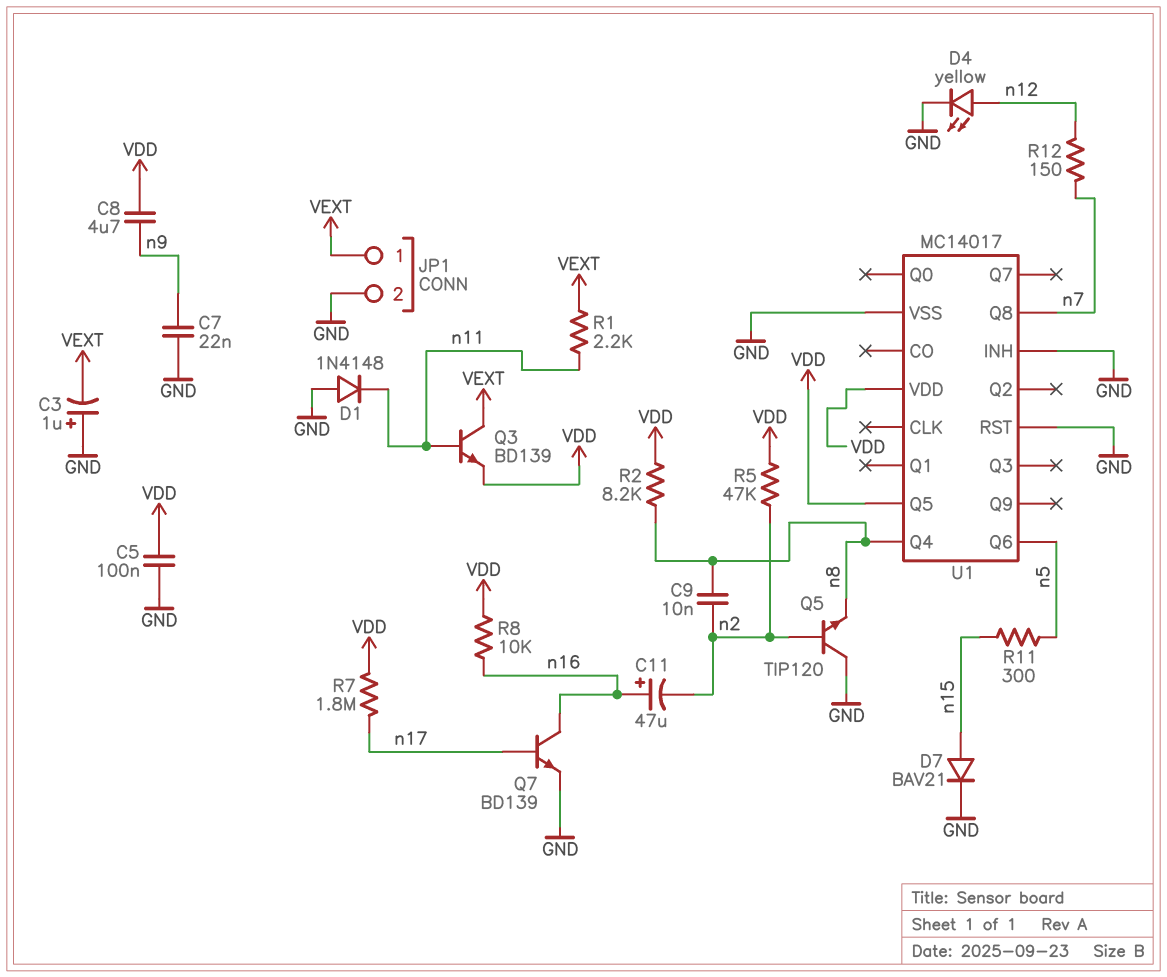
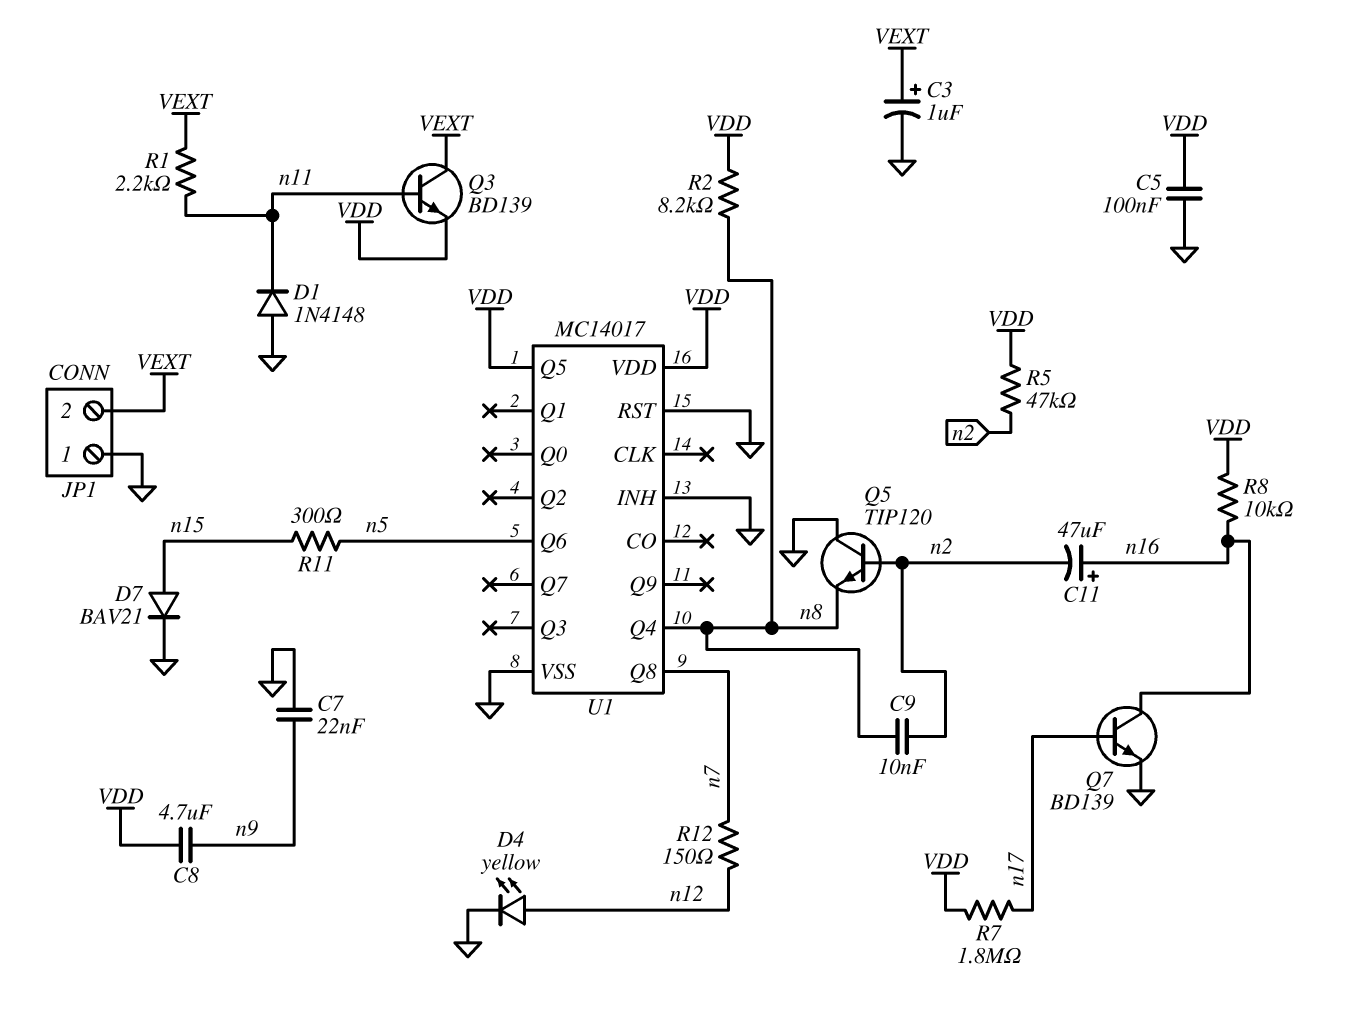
C3: 1uF (plus GND, minus VEXT) -> 1uF (plus VEXT, minus GND)
JP1 pin 1: VEXT -> GND
JP1 pin 2: GND -> VEXT

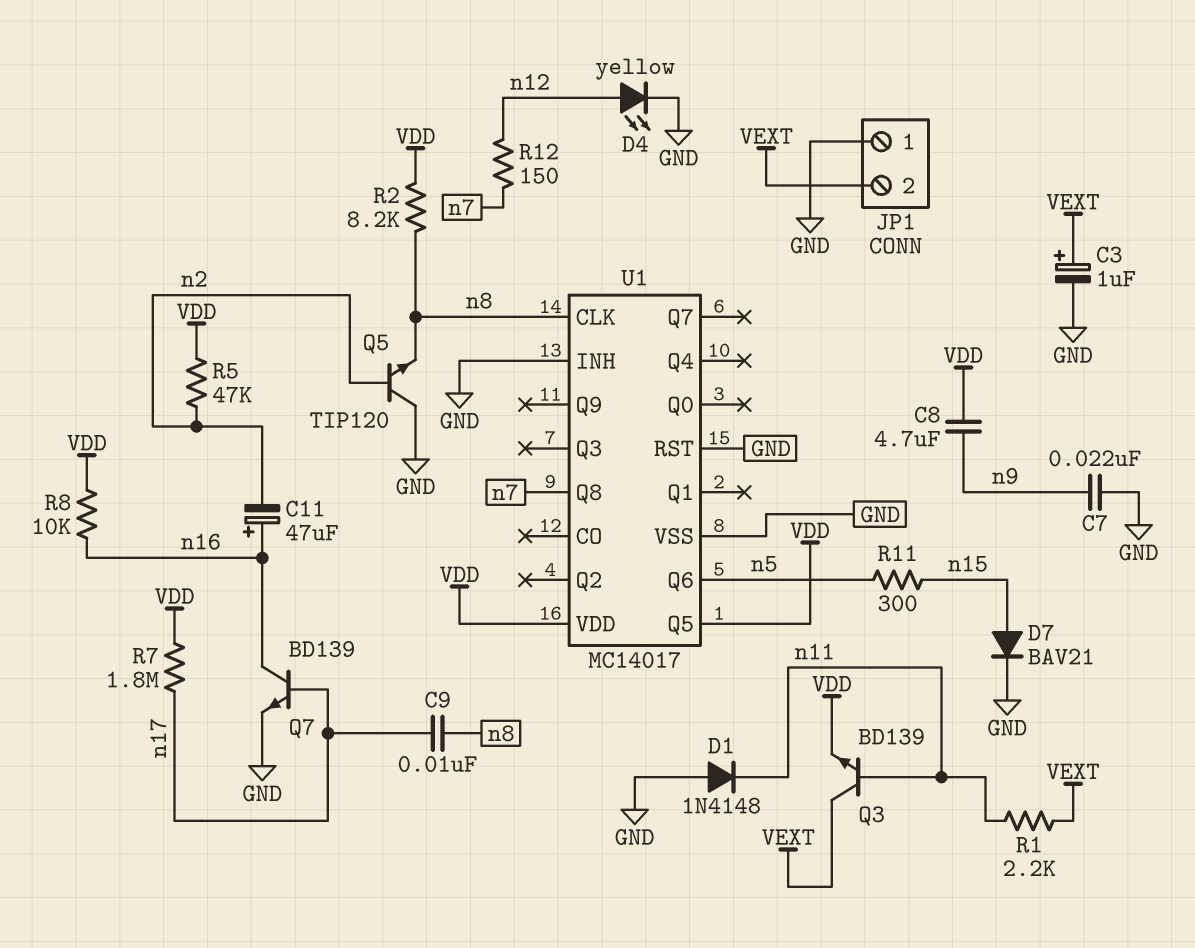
C5: 100nF (GND, VDD) -> none
C9: 10nF (n2, n8) -> 10nF (n8, n17)
U1 pin CLK: none -> n8
U1 pin Q4: n8 -> none

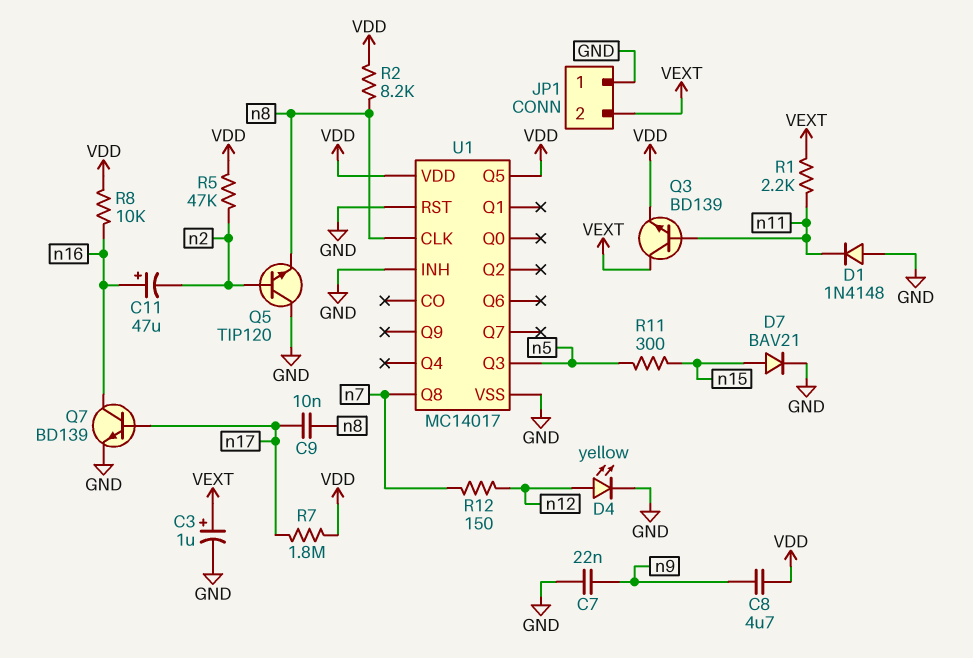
U1 pin Q3: none -> n5
U1 pin Q6: n5 -> none

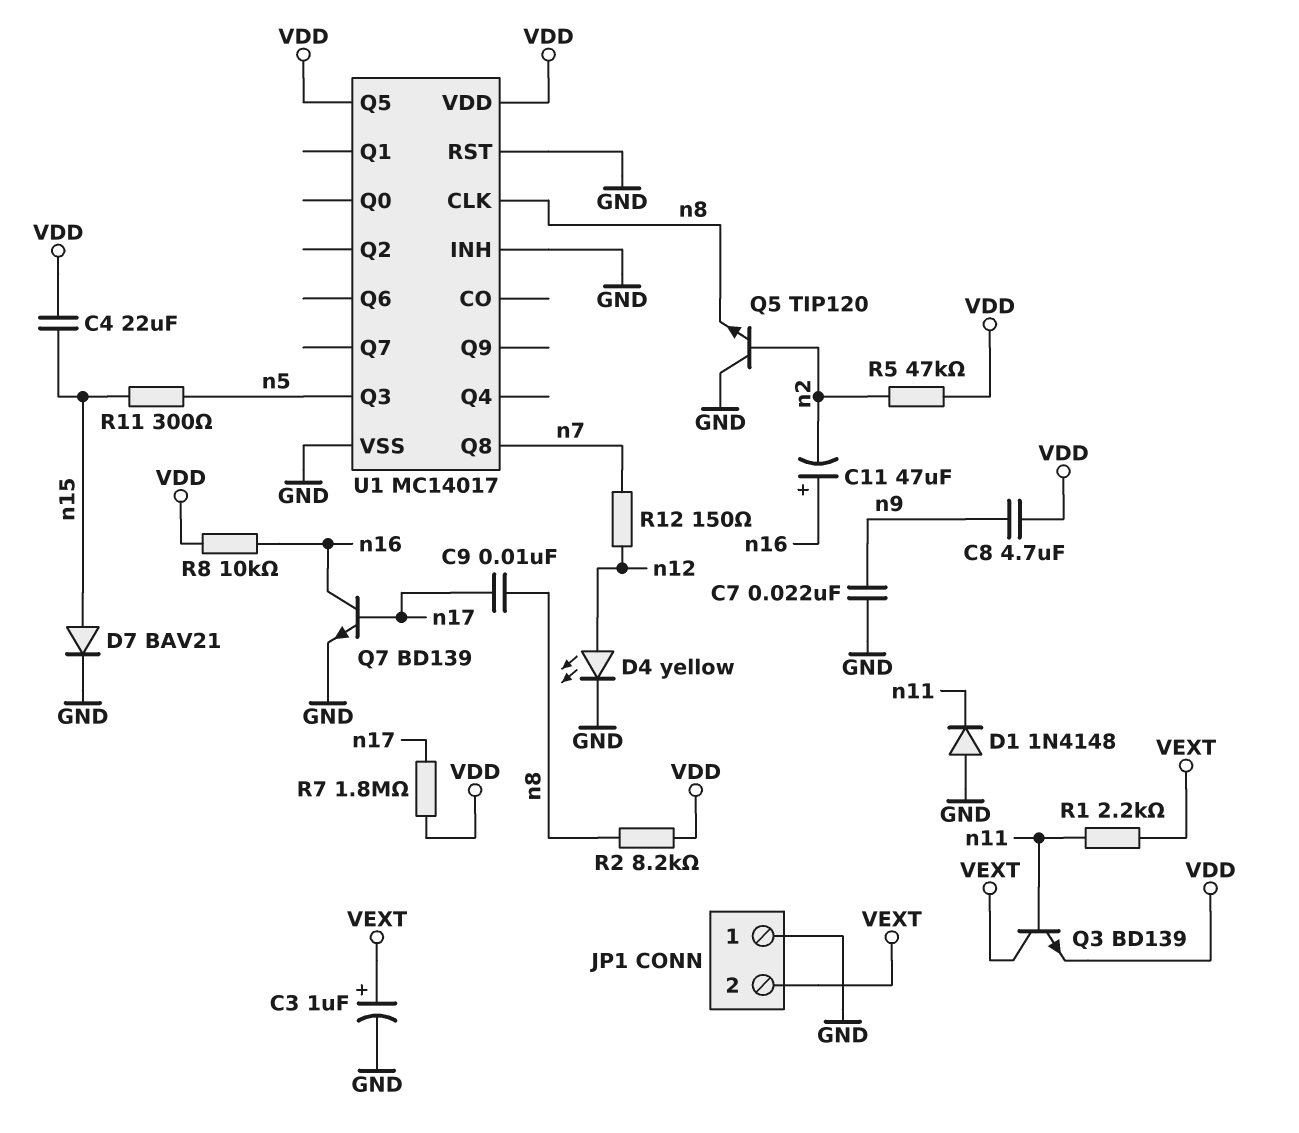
C4: none -> 22uF (VDD, n15)

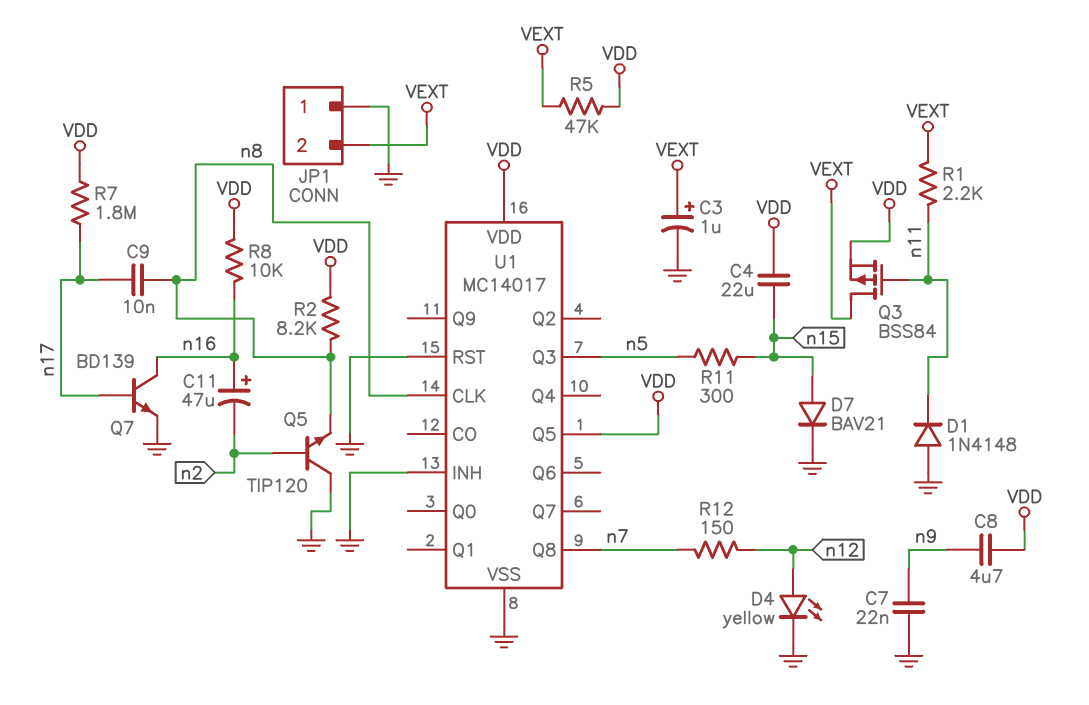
Q3: NPN BD139 (B n11, C VEXT, E VDD) -> PMOS BSS84 (G n11, D VEXT, S VDD)
R5: 47k (VDD, n2) -> 47k (VDD, VEXT)

